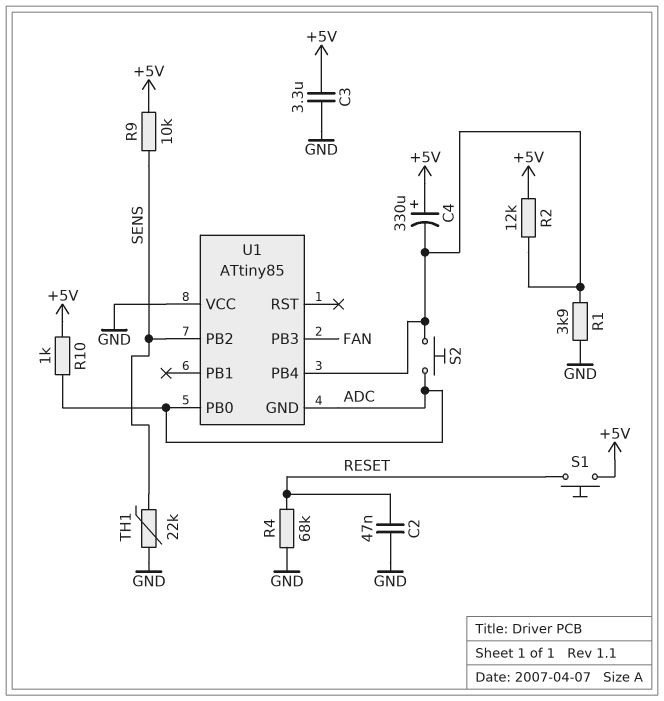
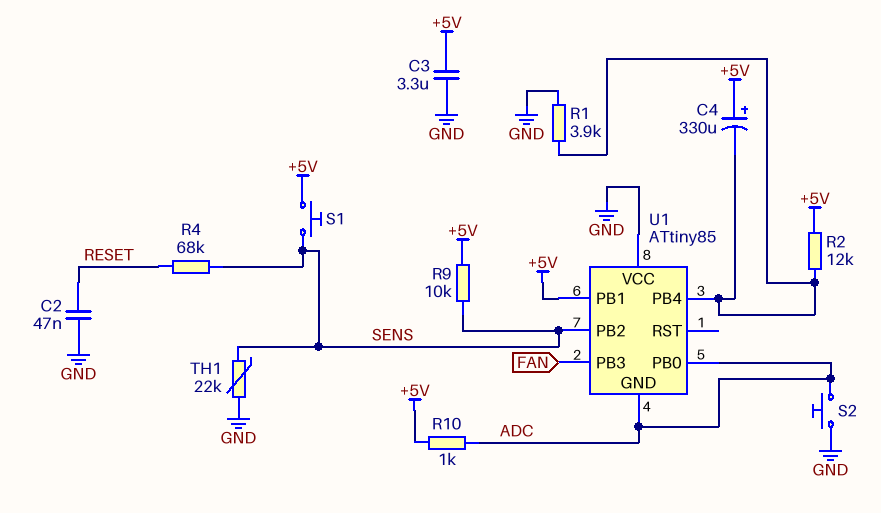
R4: 68k (GND, RESET) -> 68k (RESET, SENS)
S1: button (+5V, RESET) -> button (+5V, SENS)
S2: button (ADC, U1/PB4) -> button (ADC, GND)
U1 pin PB1: none -> +5V

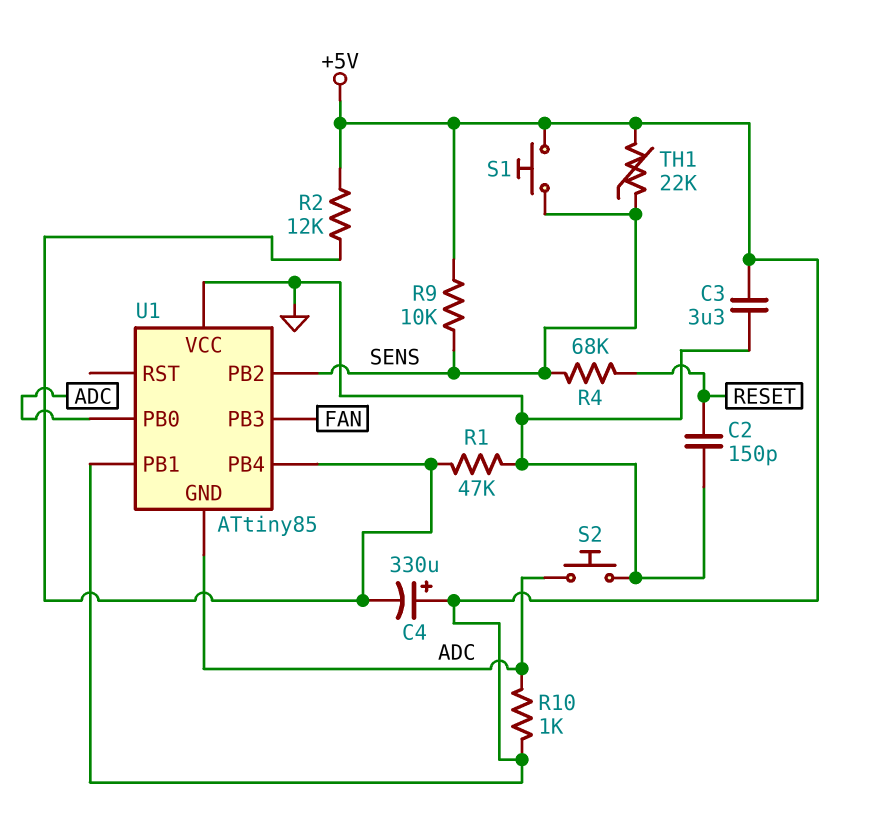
C2: 47nF (GND, RESET) -> 150pF (GND, RESET)
R1: 3.9k (GND, U1/PB4) -> 47k (GND, U1/PB4)
TH1: 22k (GND, SENS) -> 22k (+5V, SENS)

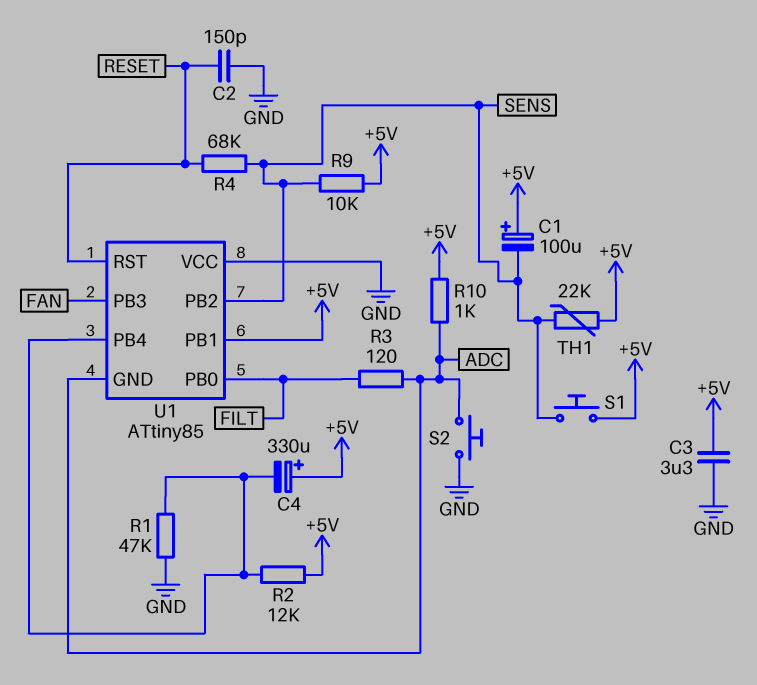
C1: none -> 100uF (plus +5V, minus SENS)
R3: none -> 120 (ADC, FILT)
U1 pin PB0: ADC -> FILT
U1 pin RST: none -> RESET

